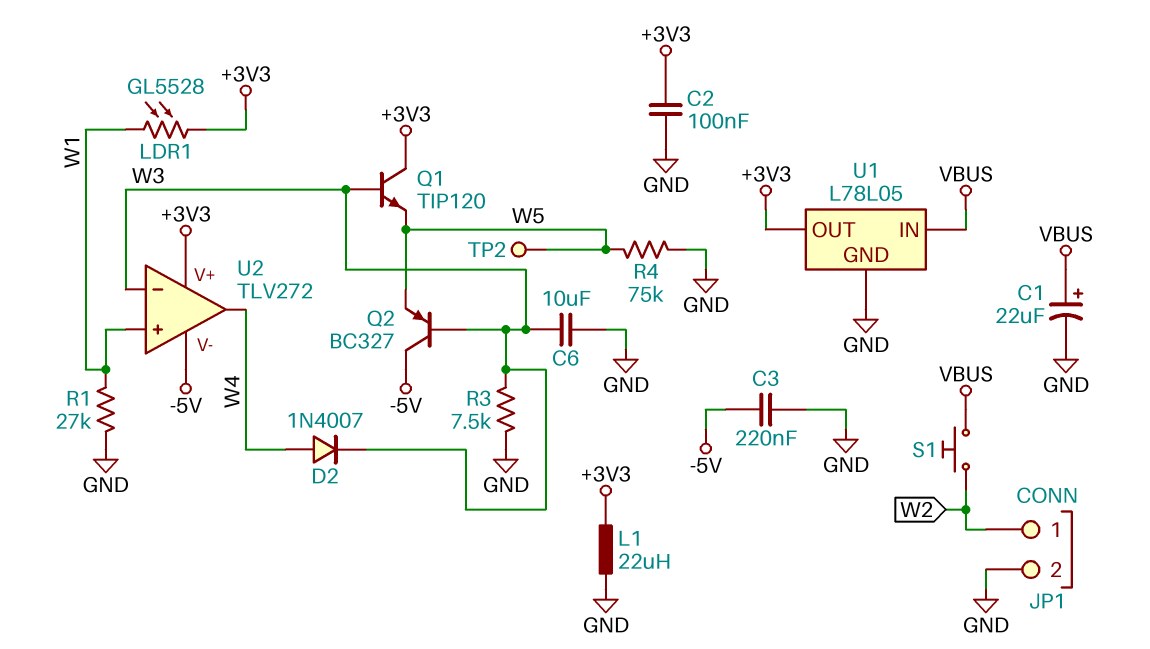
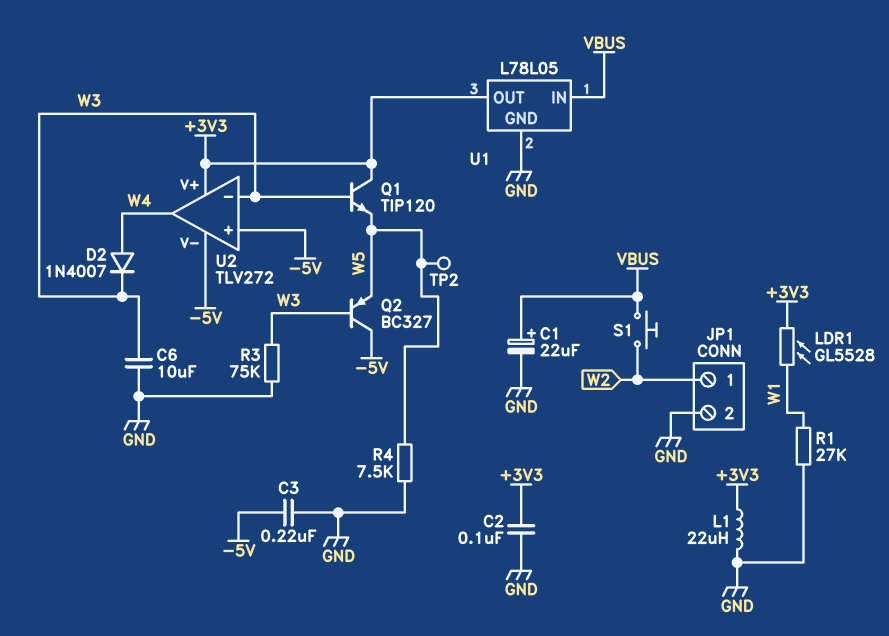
R3: 7.5k (GND, W3) -> 75k (GND, W3)
R4: 75k (GND, W5) -> 7.5k (GND, W5)
U2 pin in+: W1 -> -5V

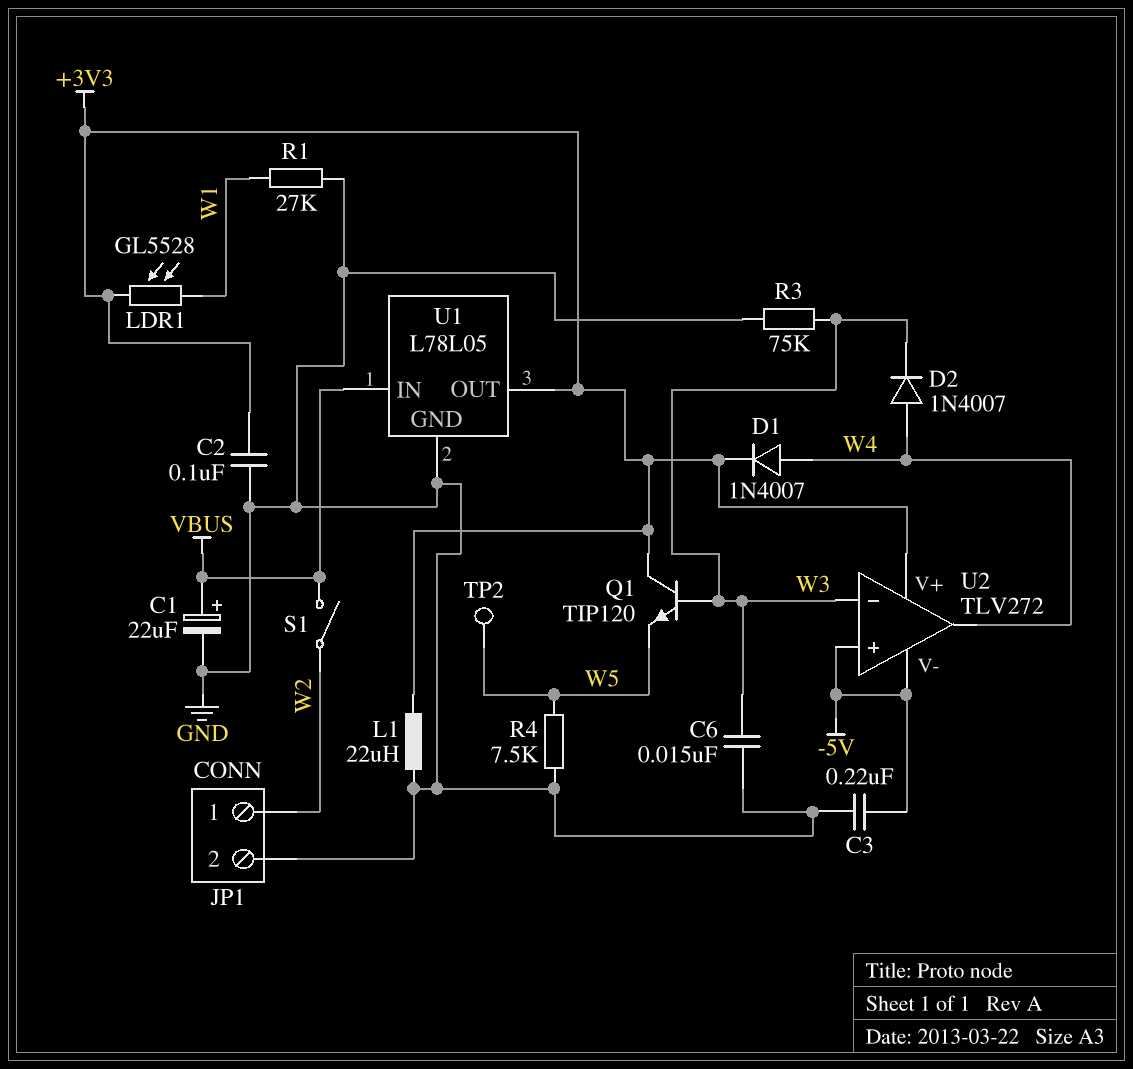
C6: 10uF (GND, W3) -> 15nF (GND, W3)
D1: none -> diode 1N4007 (A W4, K +3V3)
Q2: PNP BC327 (B W3, C -5V, E W5) -> none
S1: button (VBUS, W2) -> switch (VBUS, W2)

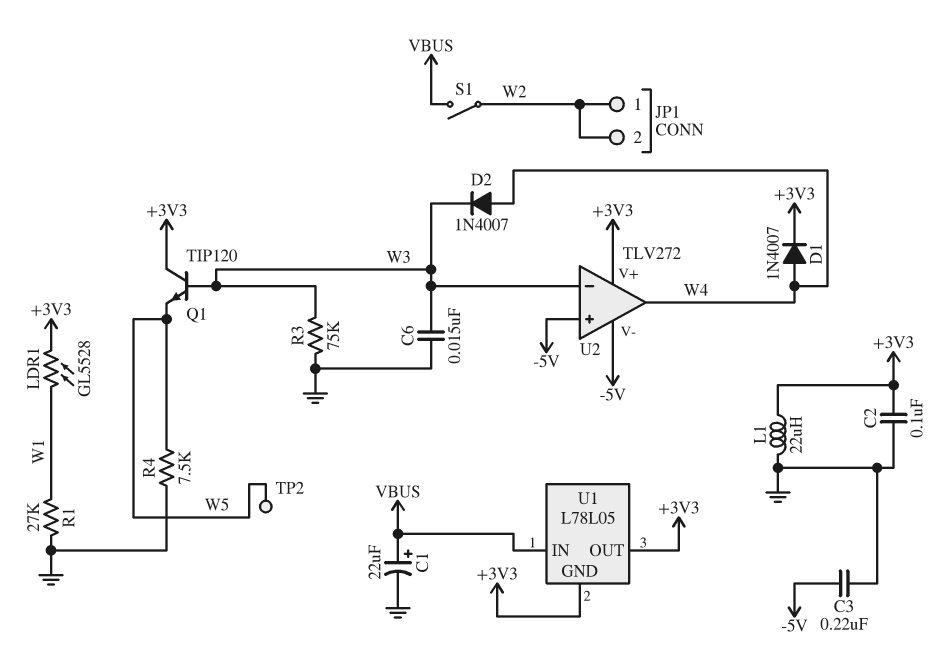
JP1 pin 2: GND -> W2
U1 pin GND: GND -> +3V3

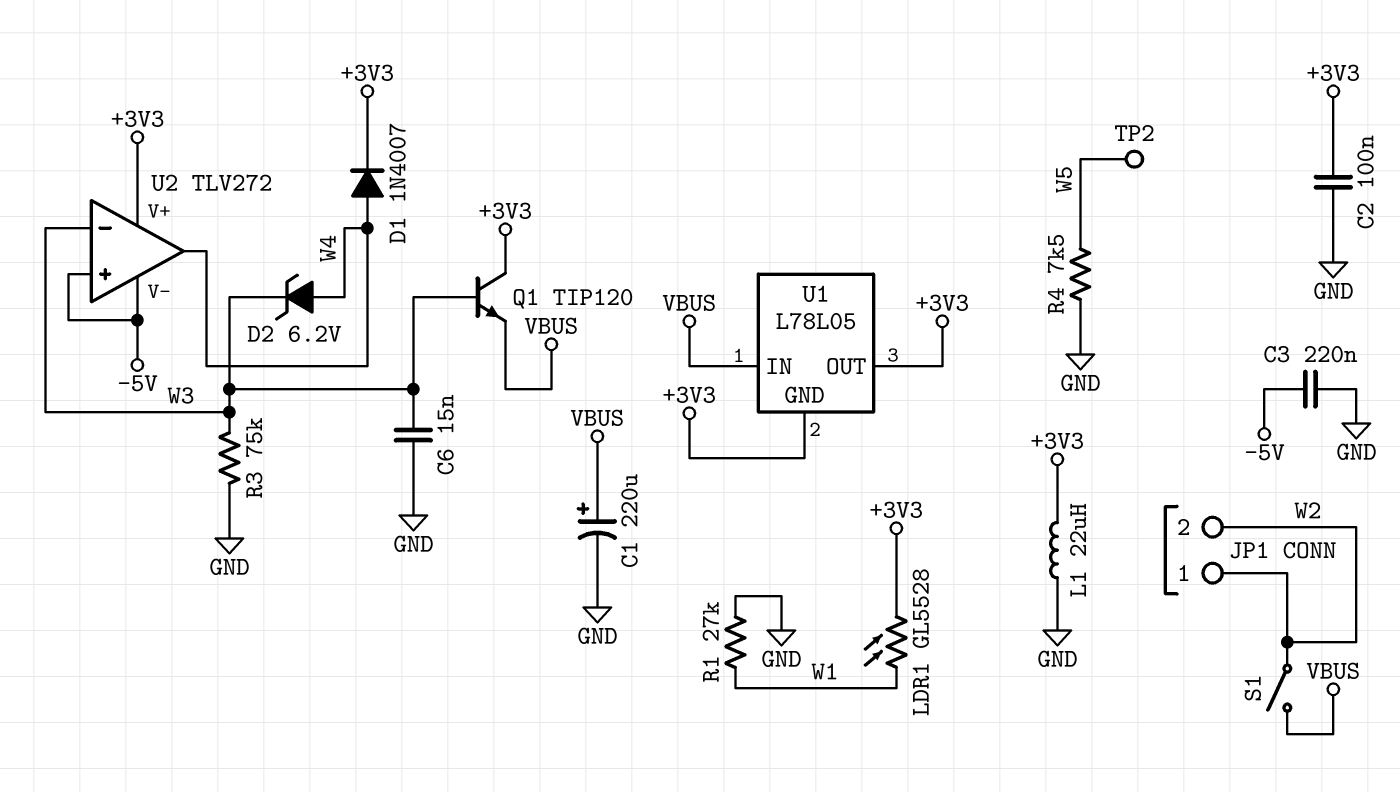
C1: 22uF (plus VBUS, minus GND) -> 220uF (plus VBUS, minus GND)
D2: diode 1N4007 (A W4, K W3) -> zener 6.2V (A W4, K W3)
Q1: NPN TIP120 (B W3, C +3V3, E W5) -> NPN TIP120 (B W3, C +3V3, E VBUS)

